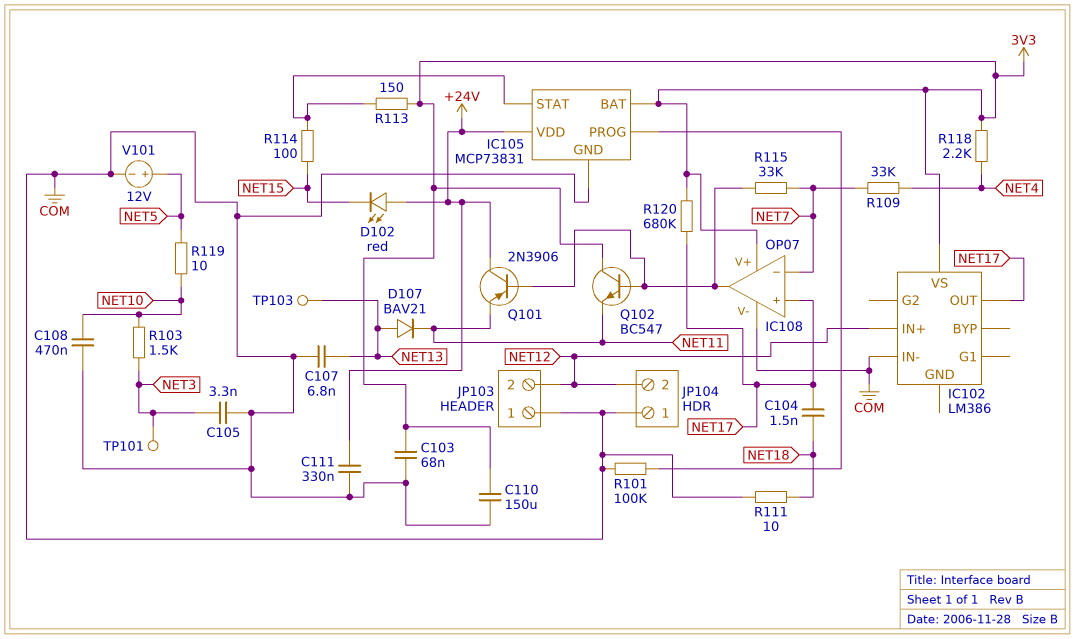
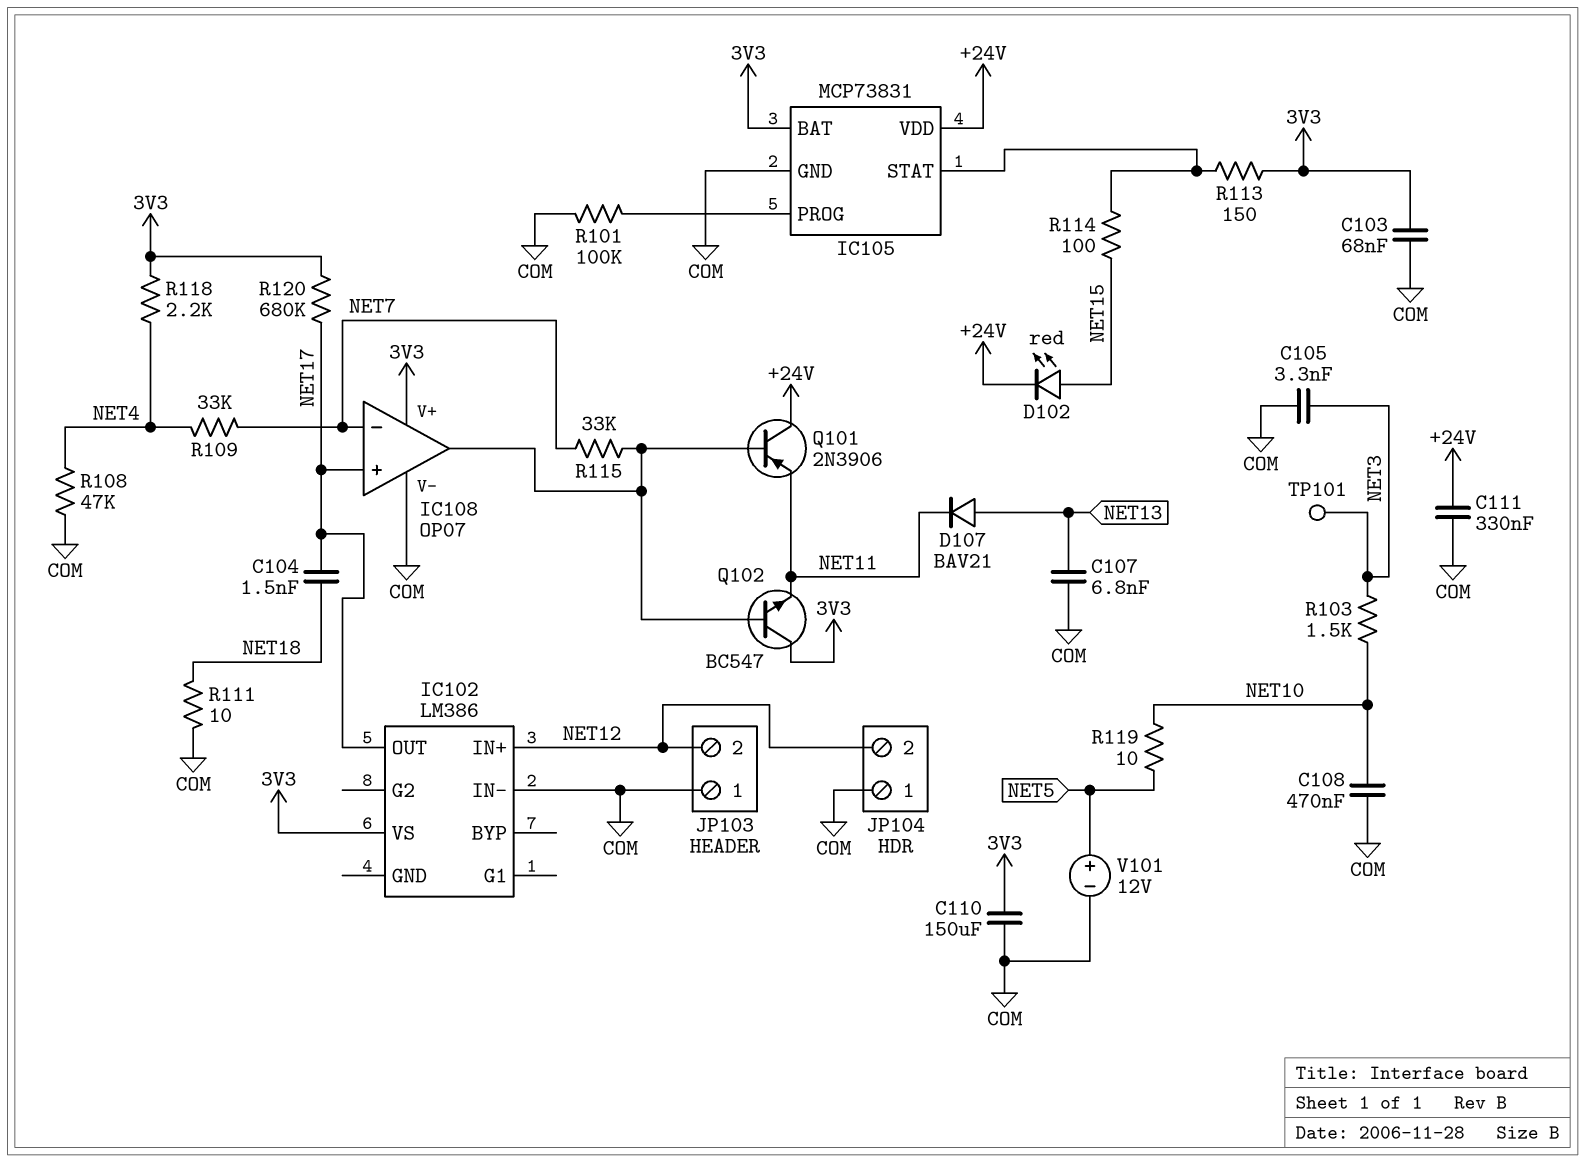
D102: LED red (A +24V, K NET15) -> LED red (A NET15, K +24V)
R108: none -> 47k (COM, NET4)
TP103: test point (NET13) -> none

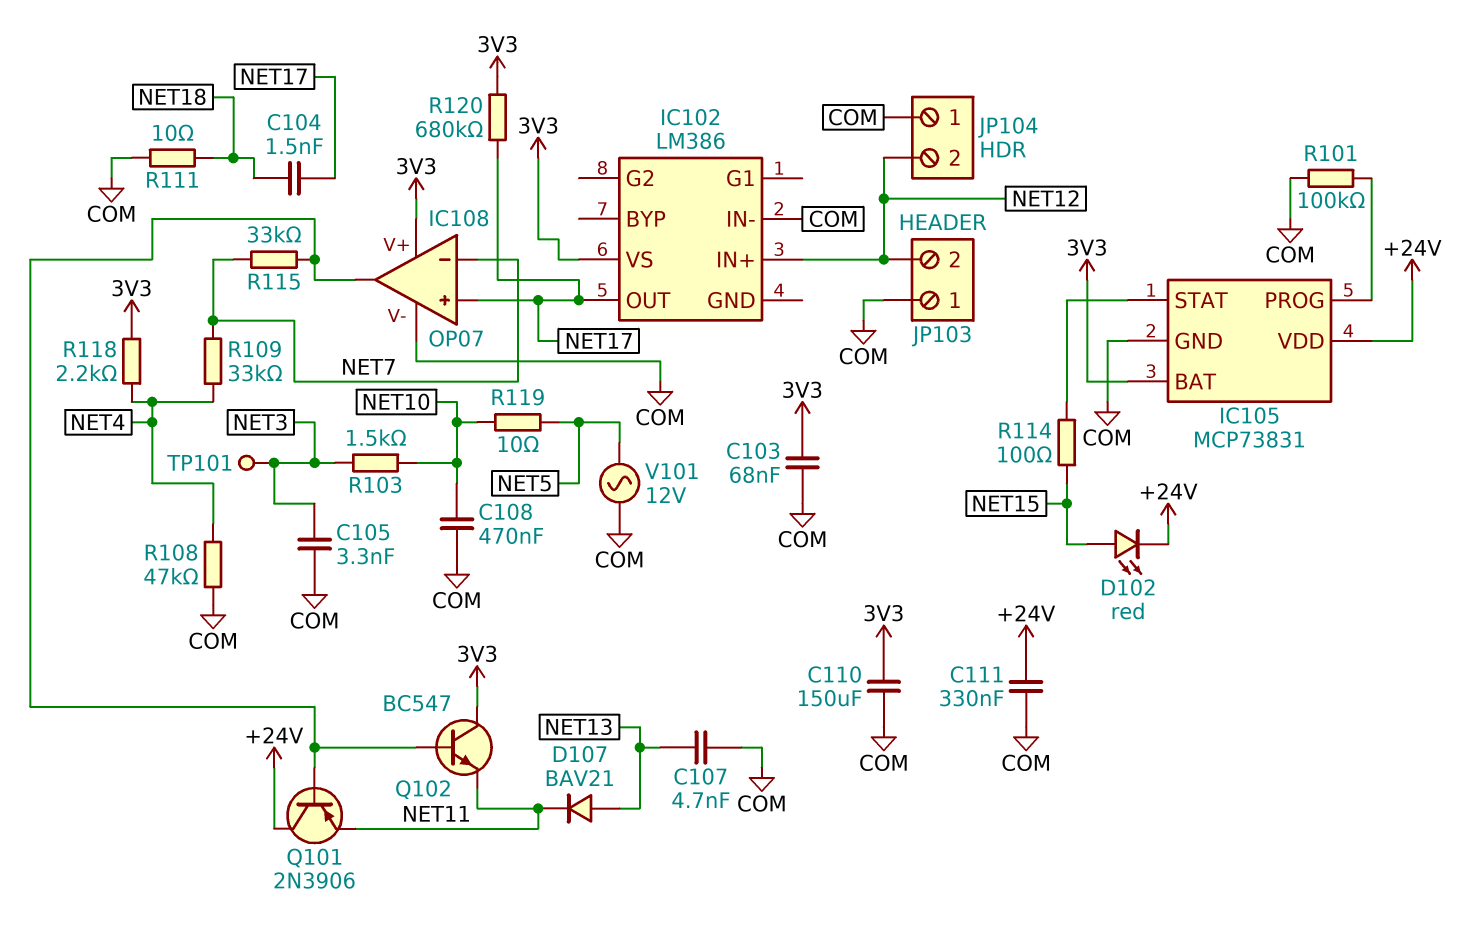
C107: 6.8nF (COM, NET13) -> 4.7nF (COM, NET13)
R113: 150 (3V3, IC105/STAT) -> none
V101: 12V (plus NET5, minus COM) -> AC 12V (COM, NET5)

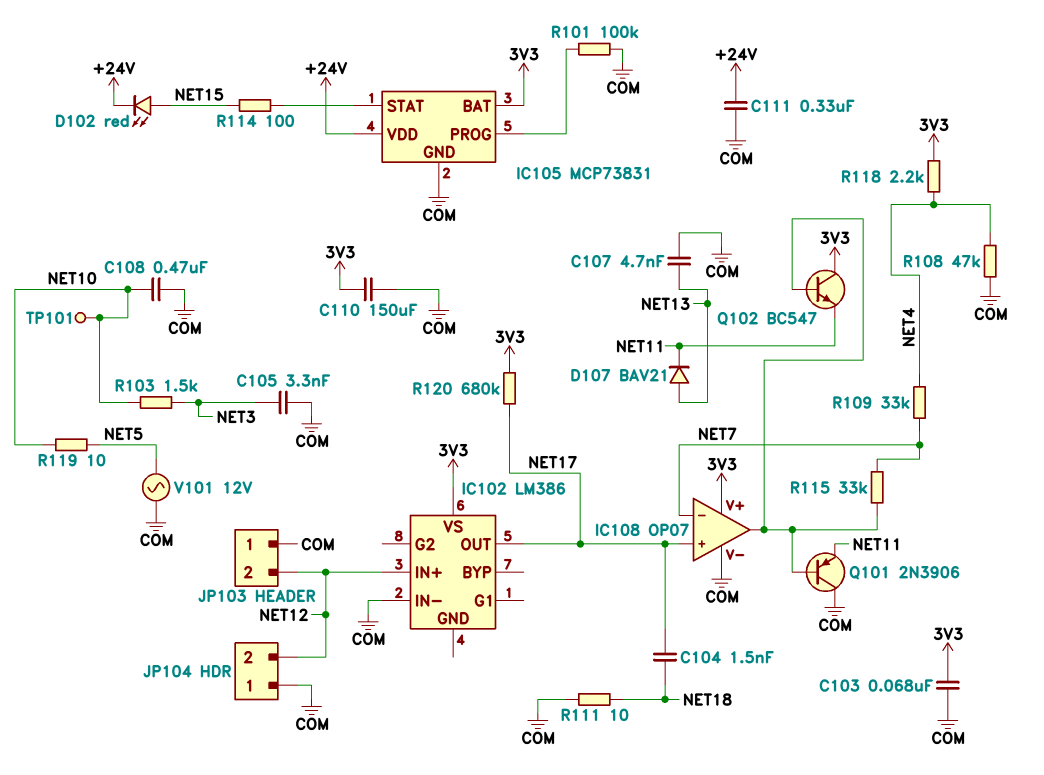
Q101: PNP 2N3906 (B IC108/out, C +24V, E NET11) -> PNP 2N3906 (B IC108/out, C COM, E NET11)
TP101: test point (NET3) -> test point (NET10)

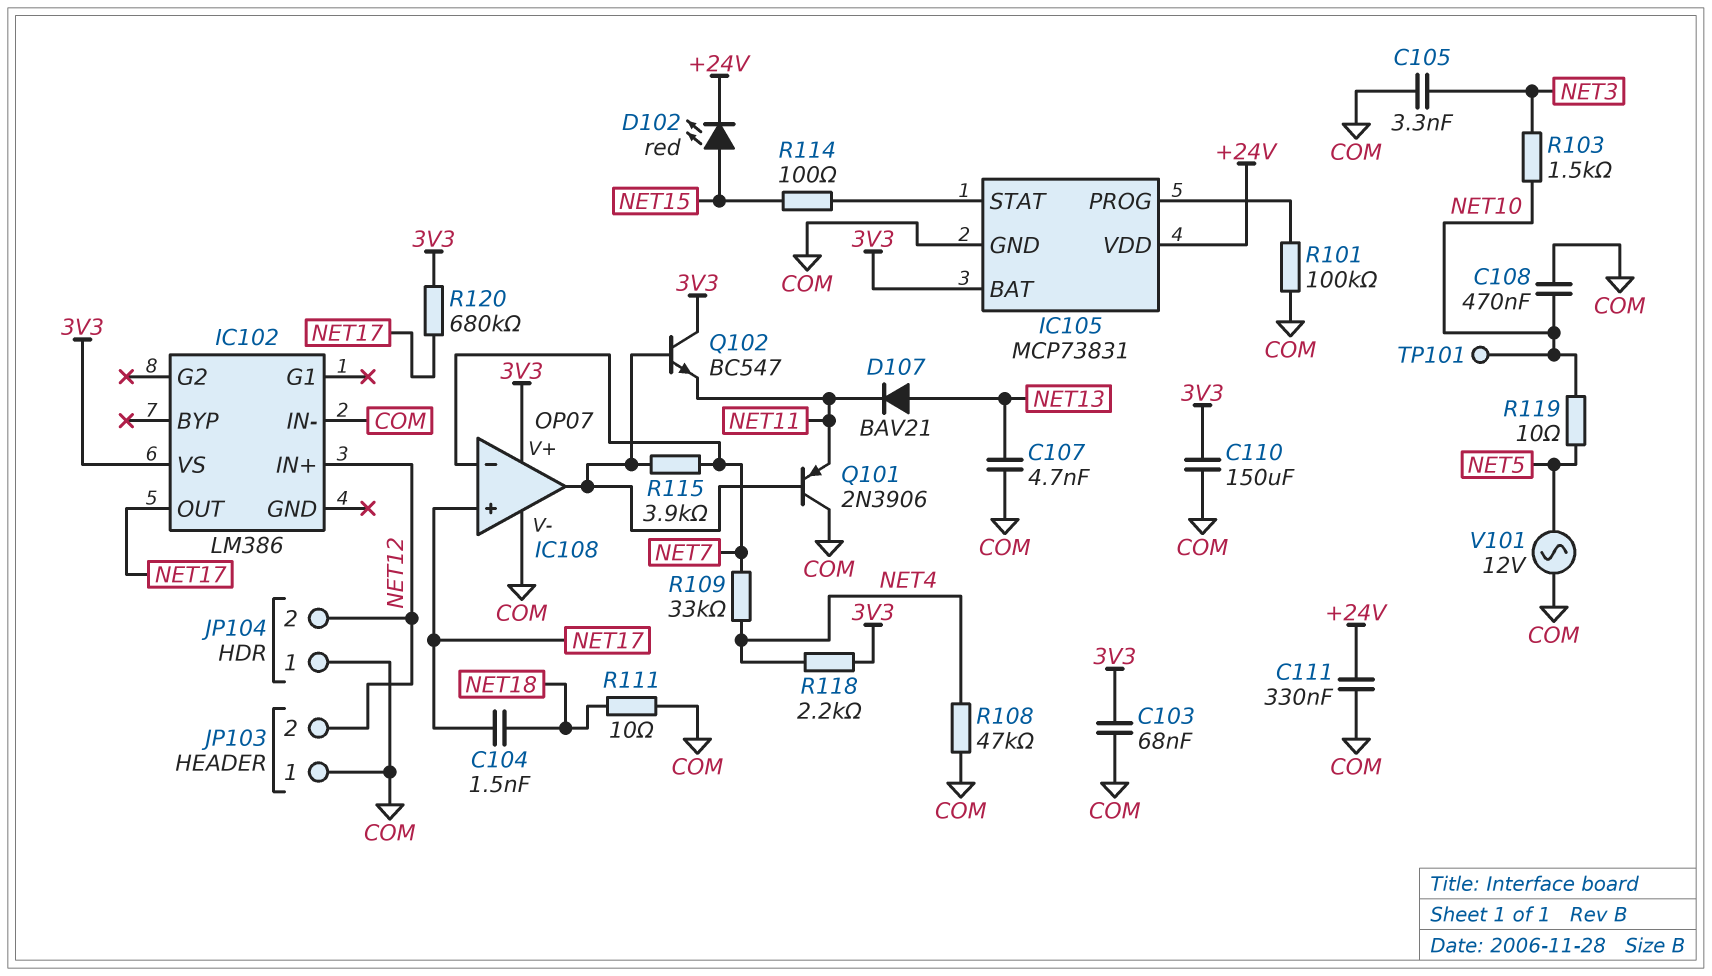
R115: 33k (IC108/out, NET7) -> 3.9k (IC108/out, NET7)

